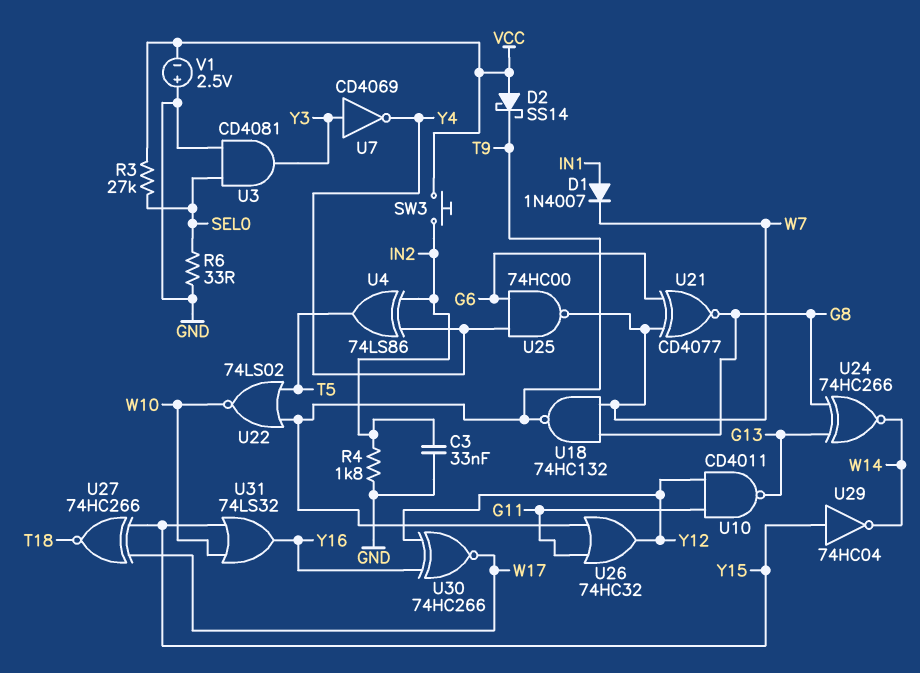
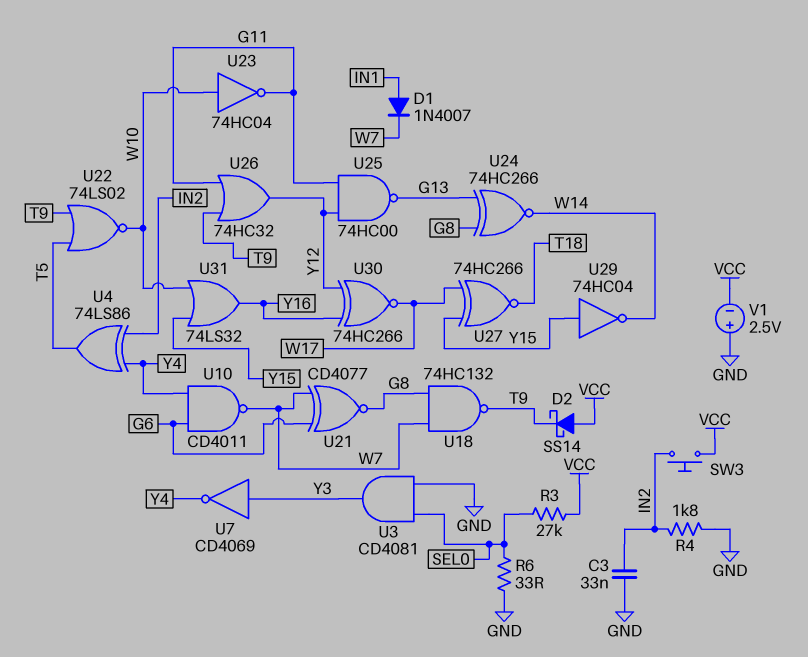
U10: NAND CD4011 (in G11, in Y12, out G13) -> NAND CD4011 (in G6, in Y4, out W7)
U23: none -> NOT 74HC04 (in W10, out G11)
U25: NAND 74HC00 (in G6, in Y4, out W7) -> NAND 74HC00 (in G11, in Y12, out G13)

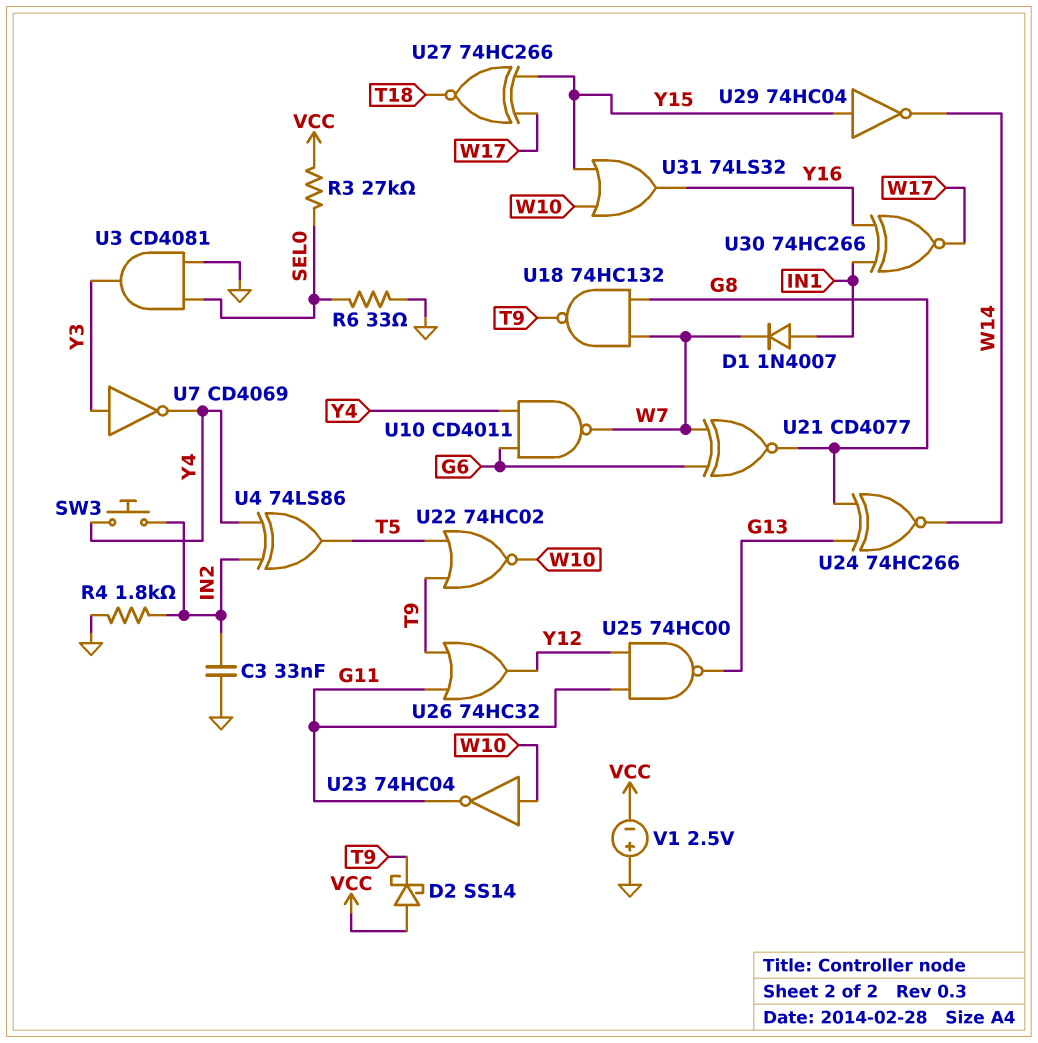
SW3: button (IN2, VCC) -> button (IN2, Y4)
U22: NOR 74LS02 (in T5, in T9, out W10) -> NOR 74HC02 (in T5, in T9, out W10)
U30: XNOR 74HC266 (in Y12, in Y16, out W17) -> XNOR 74HC266 (in IN1, in Y16, out W17)

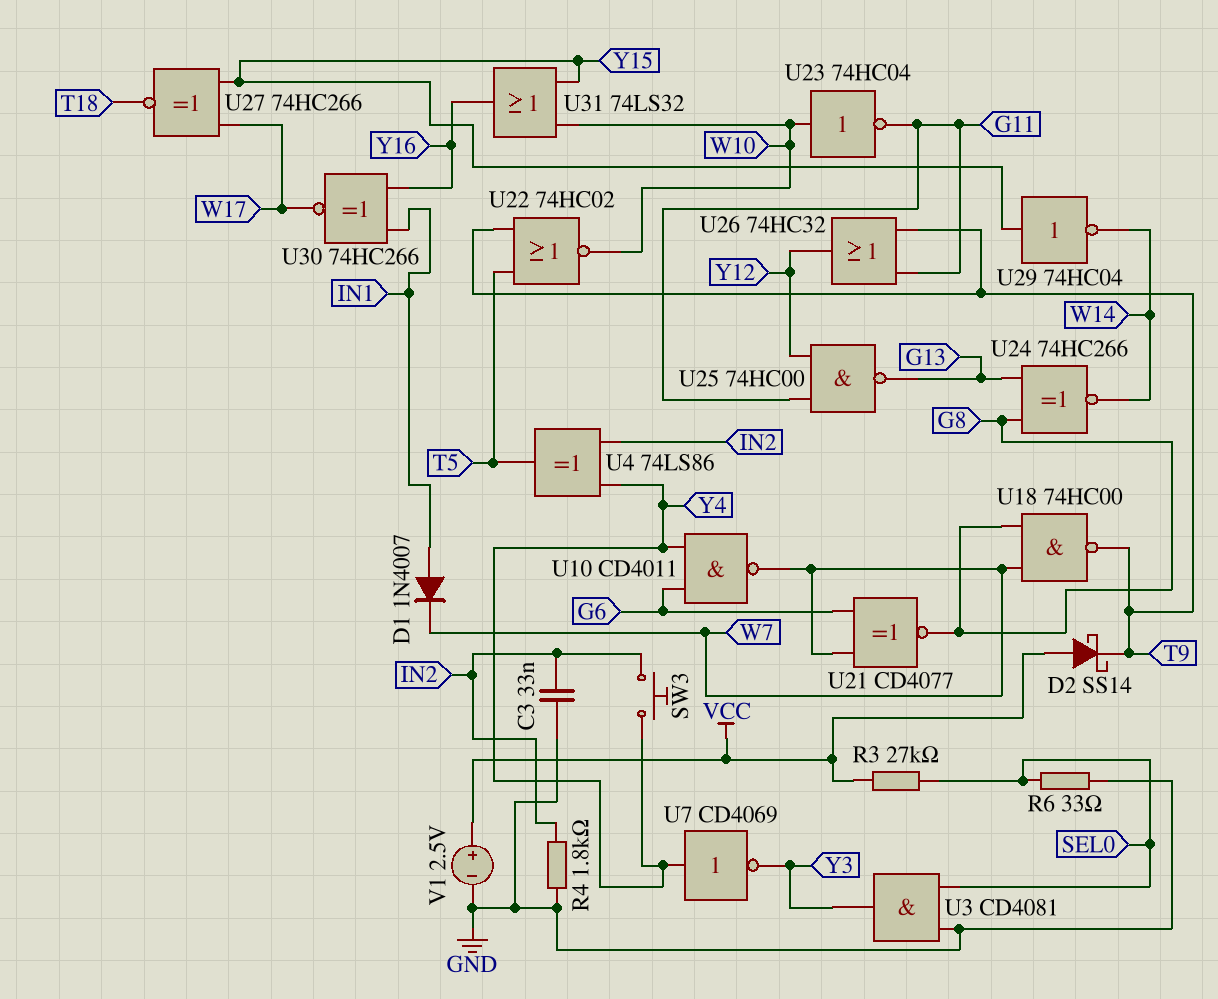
U7: NOT CD4069 (in Y3, out Y4) -> NOT CD4069 (in Y4, out Y3)
U18: NAND 74HC132 (in G8, in W7, out T9) -> NAND 74HC00 (in G8, in W7, out T9)
V1: 2.5V (plus GND, minus VCC) -> 2.5V (plus VCC, minus GND)

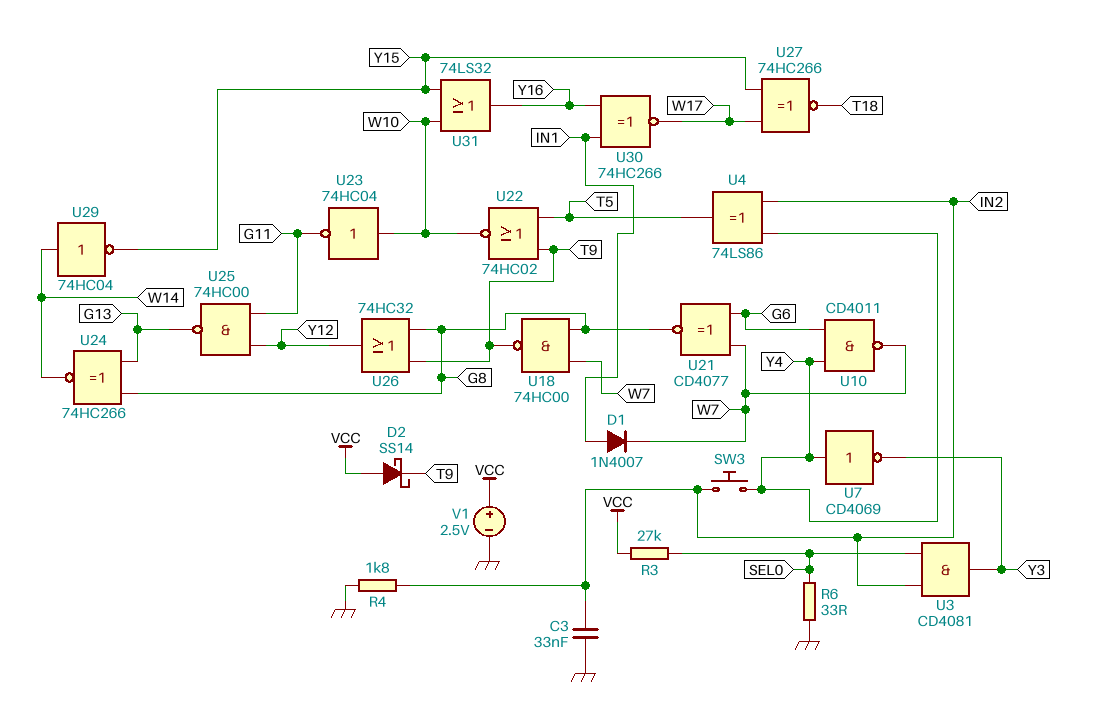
U3: AND CD4081 (in GND, in SEL0, out Y3) -> AND CD4081 (in IN2, in SEL0, out Y3)
U26: OR 74HC32 (in G11, in T9, out Y12) -> OR 74HC32 (in G8, in T9, out Y12)
U29: NOT 74HC04 (in Y15, out W14) -> NOT 74HC04 (in W14, out Y15)

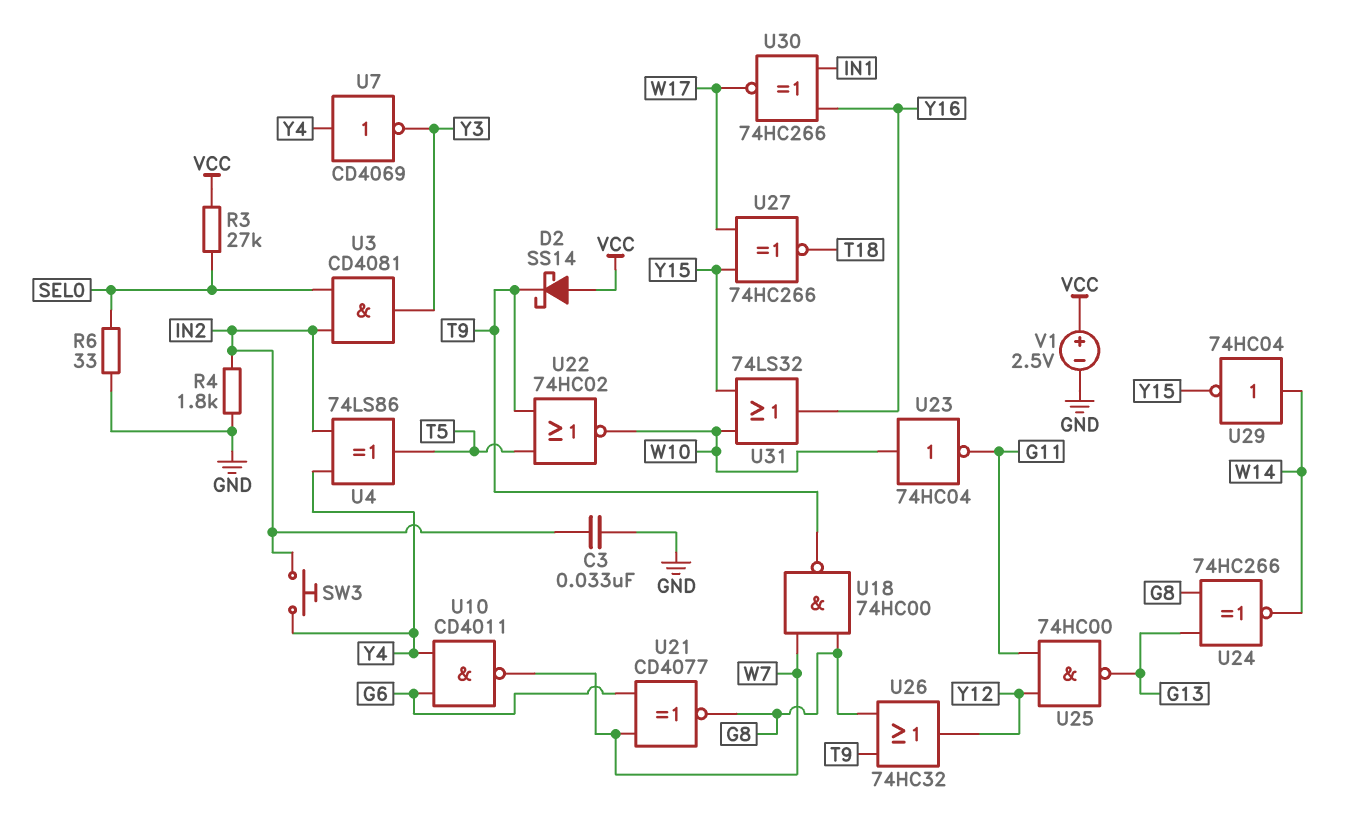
D1: diode 1N4007 (A IN1, K W7) -> none

